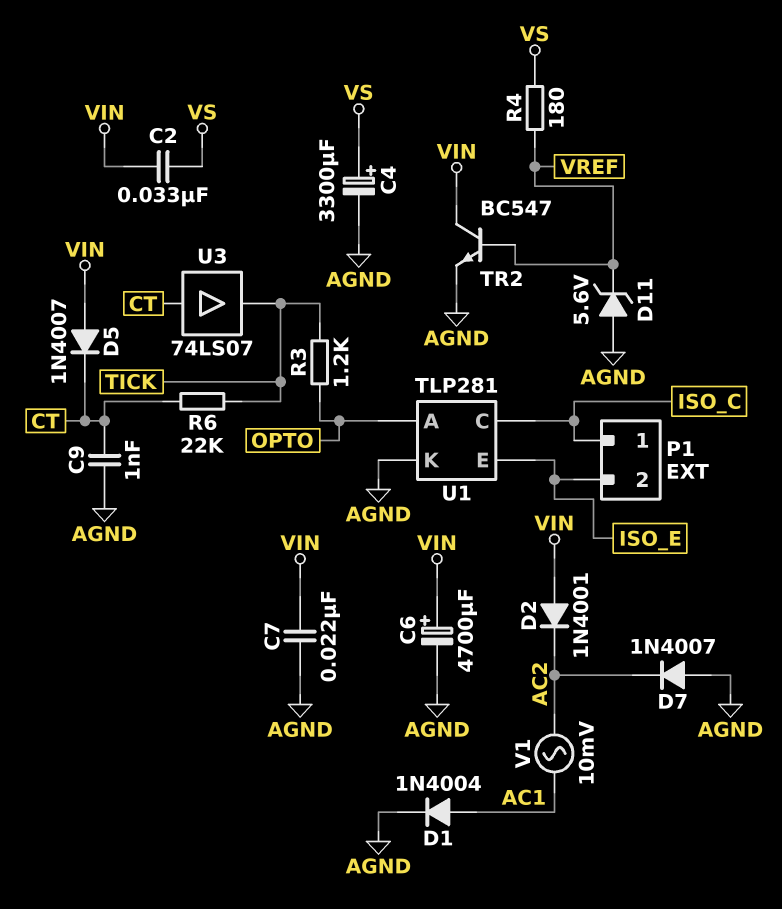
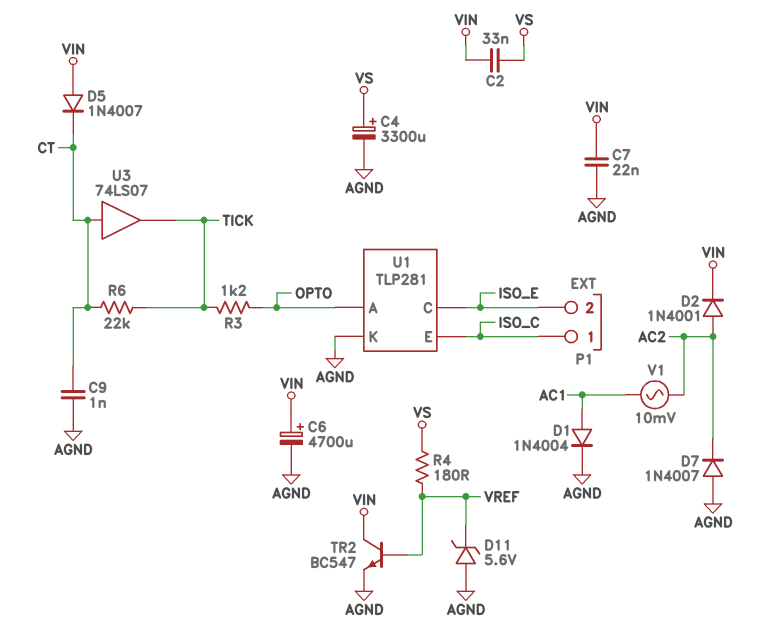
D2: diode 1N4001 (A VIN, K AC2) -> diode 1N4001 (A AC2, K VIN)
U1 pin C: ISO_C -> ISO_E
U1 pin E: ISO_E -> ISO_C

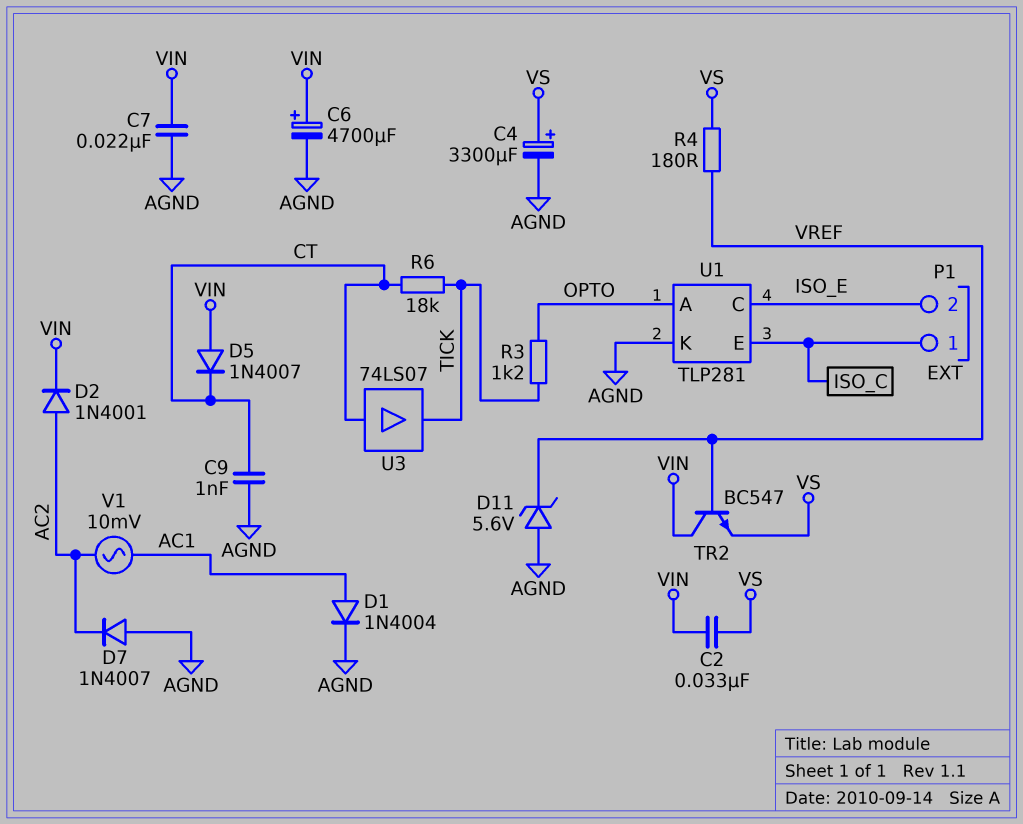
R6: 22k (CT, TICK) -> 18k (CT, TICK)
TR2: NPN BC547 (B VREF, C VIN, E AGND) -> NPN BC547 (B VREF, C VIN, E VS)

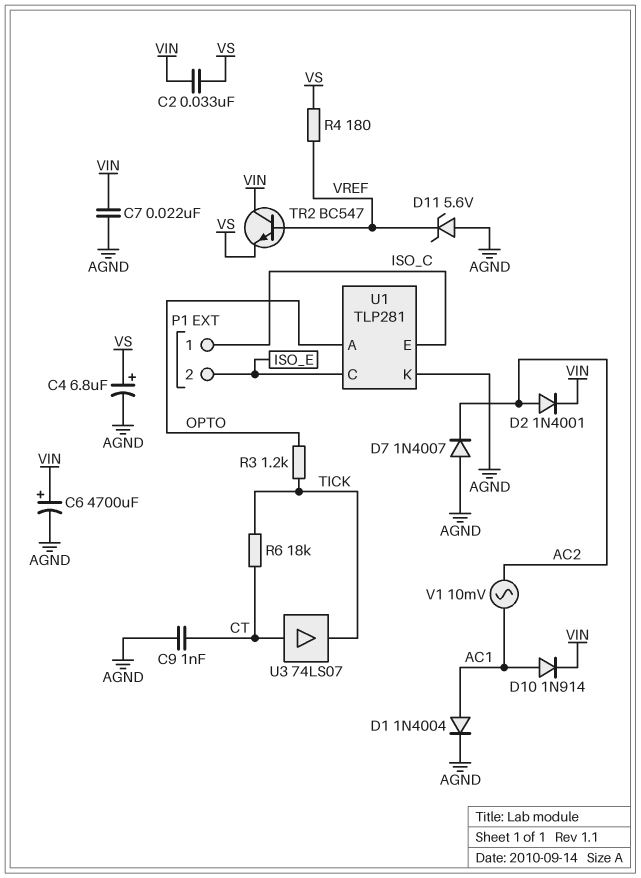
C4: 3300uF (plus VS, minus AGND) -> 6.8uF (plus VS, minus AGND)
D5: diode 1N4007 (A VIN, K CT) -> none
D10: none -> diode 1N914 (A AC1, K VIN)

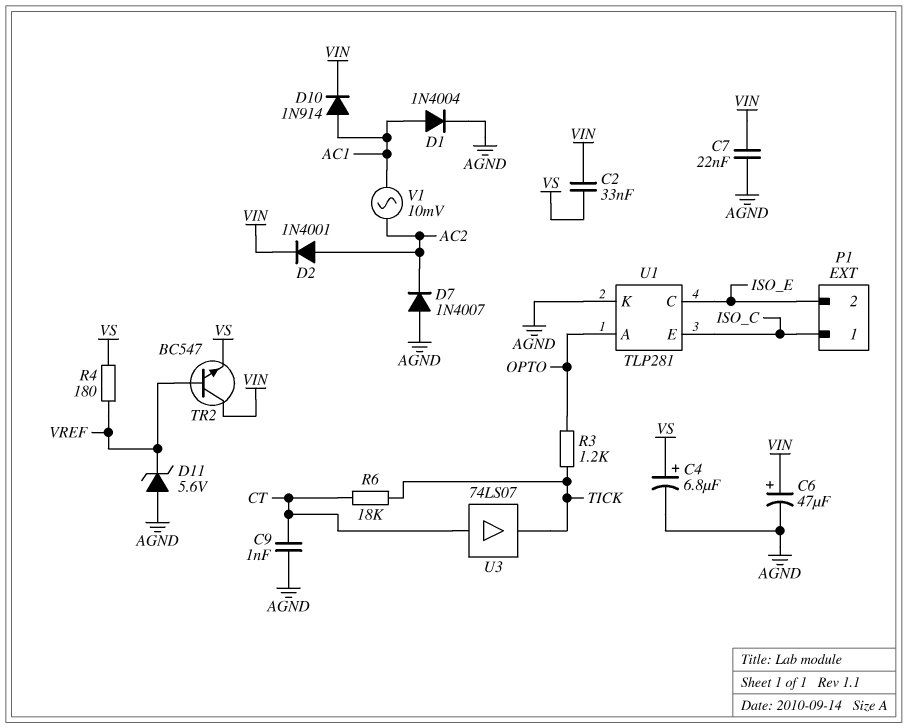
C6: 4700uF (plus VIN, minus AGND) -> 47uF (plus VIN, minus AGND)

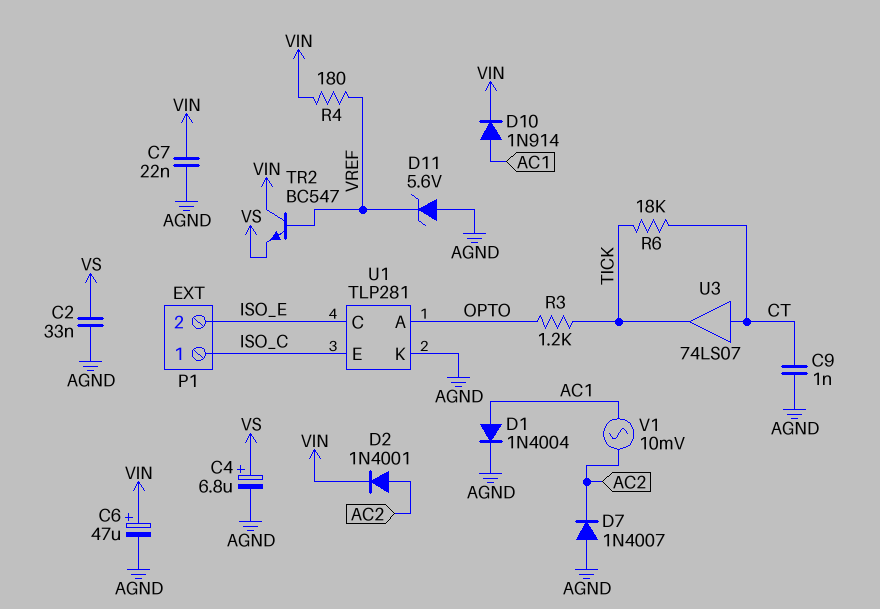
C2: 33nF (VIN, VS) -> 33nF (AGND, VS)
R4: 180 (VREF, VS) -> 180 (VIN, VREF)

